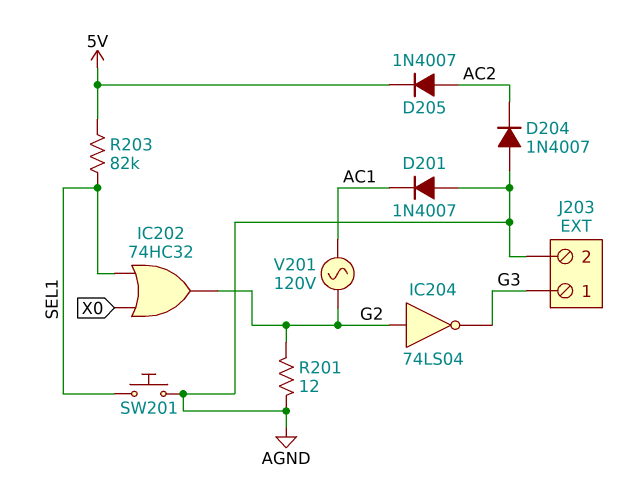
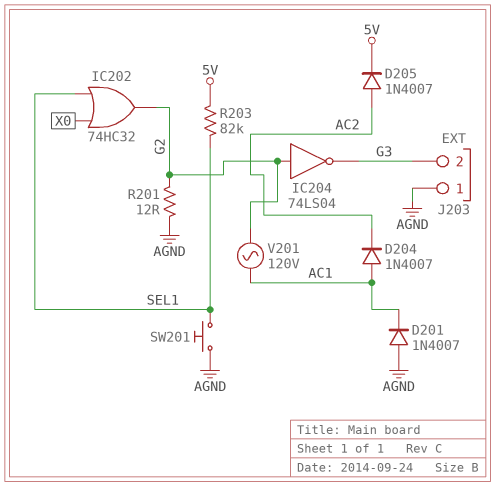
D204: diode 1N4007 (A AGND, K AC2) -> diode 1N4007 (A AC1, K AC2)
J203 pin 1: G3 -> AGND
J203 pin 2: AGND -> G3

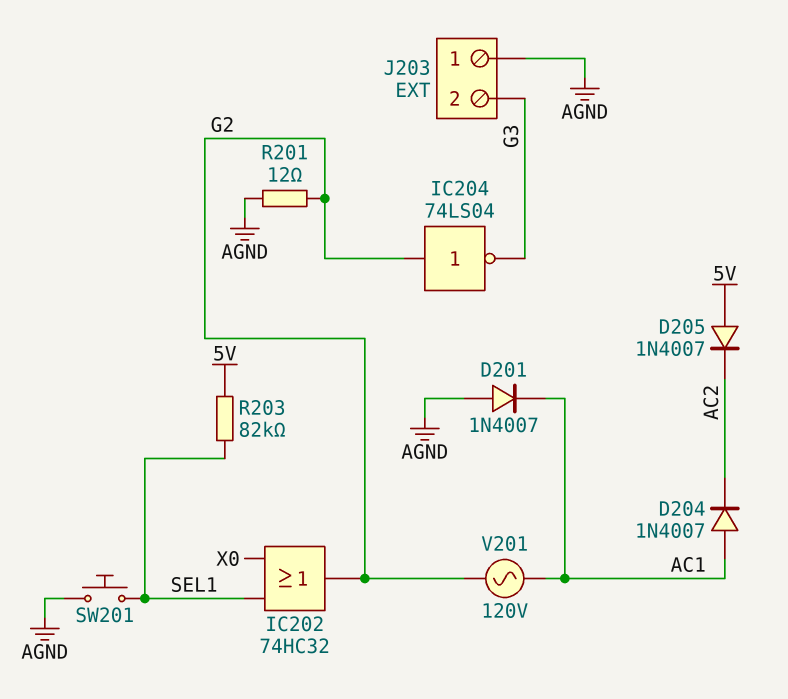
D205: diode 1N4007 (A AC2, K 5V) -> diode 1N4007 (A 5V, K AC2)

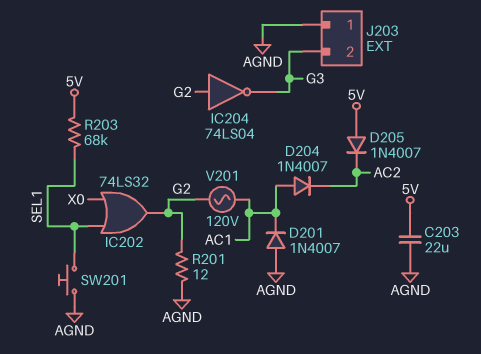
C203: none -> 22uF (5V, AGND)
IC202: OR 74HC32 (in SEL1, in X0, out G2) -> OR 74LS32 (in SEL1, in X0, out G2)
R203: 82k (5V, SEL1) -> 68k (5V, SEL1)

